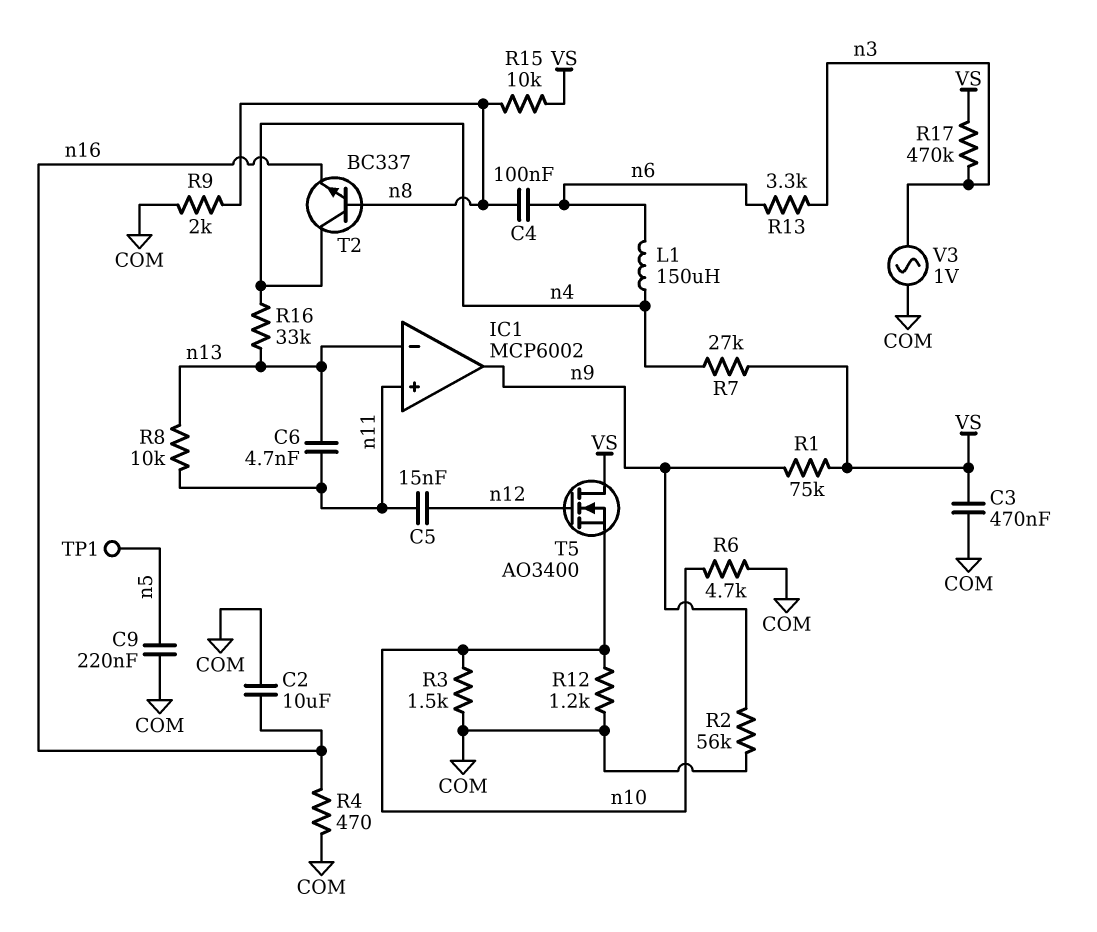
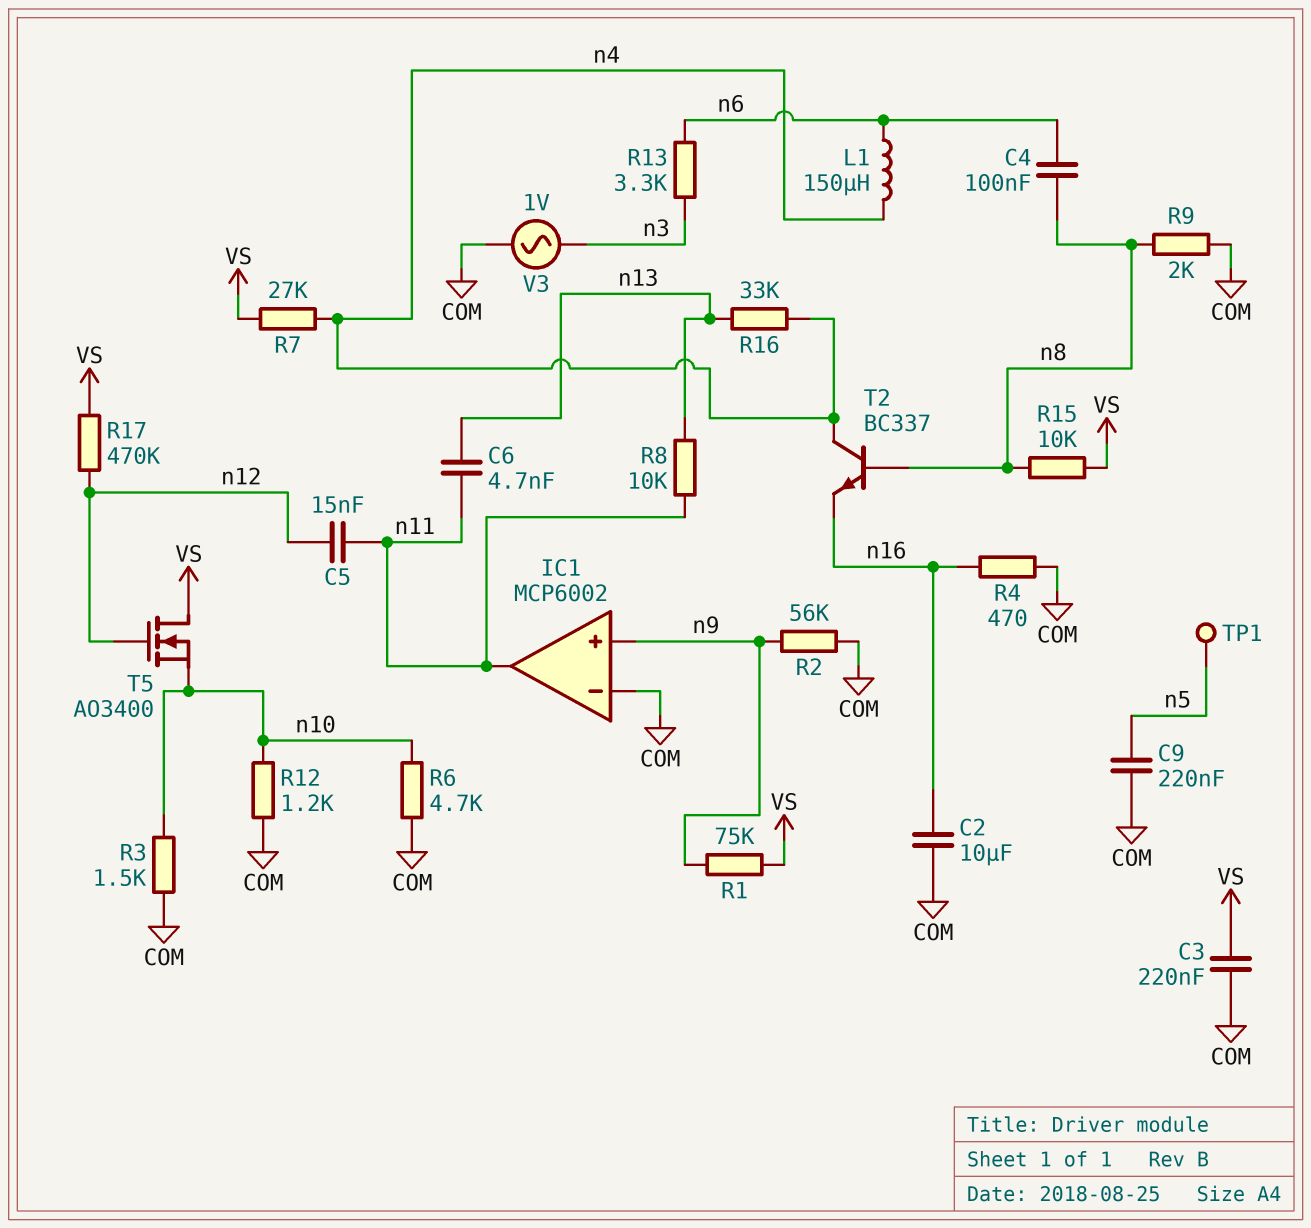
C3: 470nF (COM, VS) -> 220nF (COM, VS)
IC1 pin in+: n11 -> n9
IC1 pin in-: n13 -> COM
IC1 pin out: n9 -> n11
R17: 470k (VS, n3) -> 470k (VS, n12)

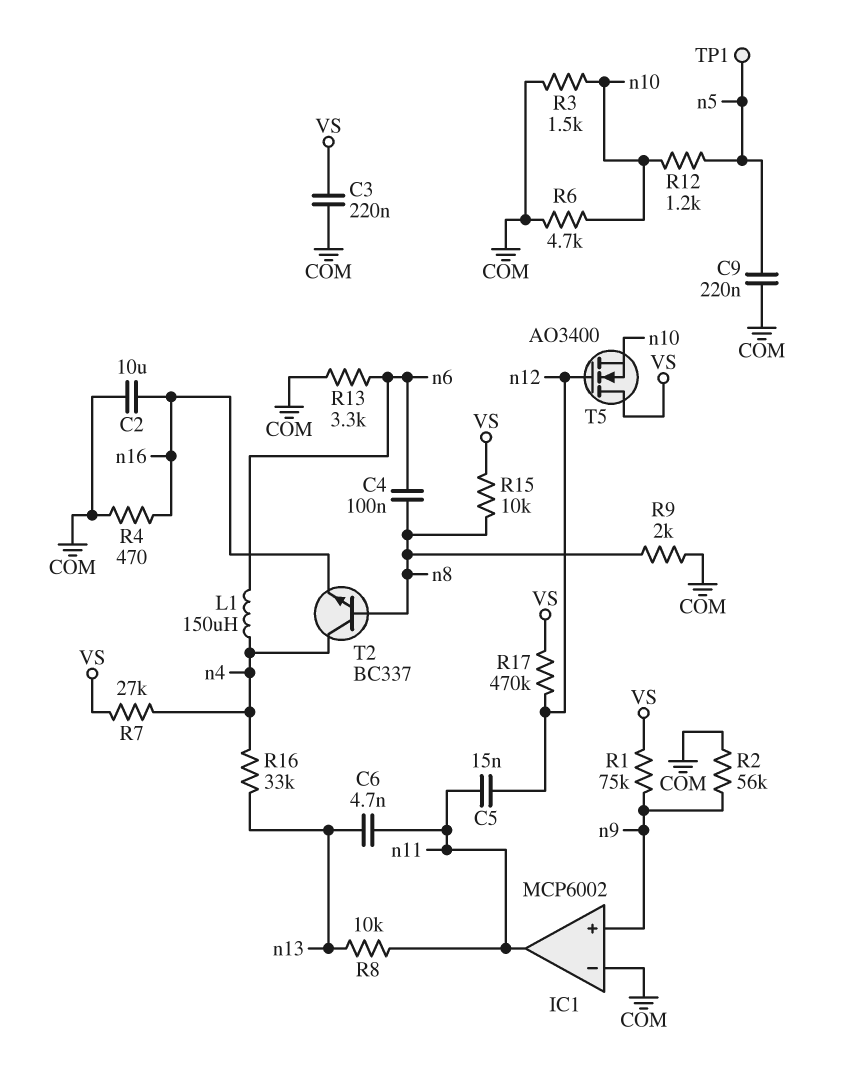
R12: 1.2k (COM, n10) -> 1.2k (n5, n10)
R13: 3.3k (n3, n6) -> 3.3k (COM, n6)
V3: AC 1V (COM, n3) -> none

